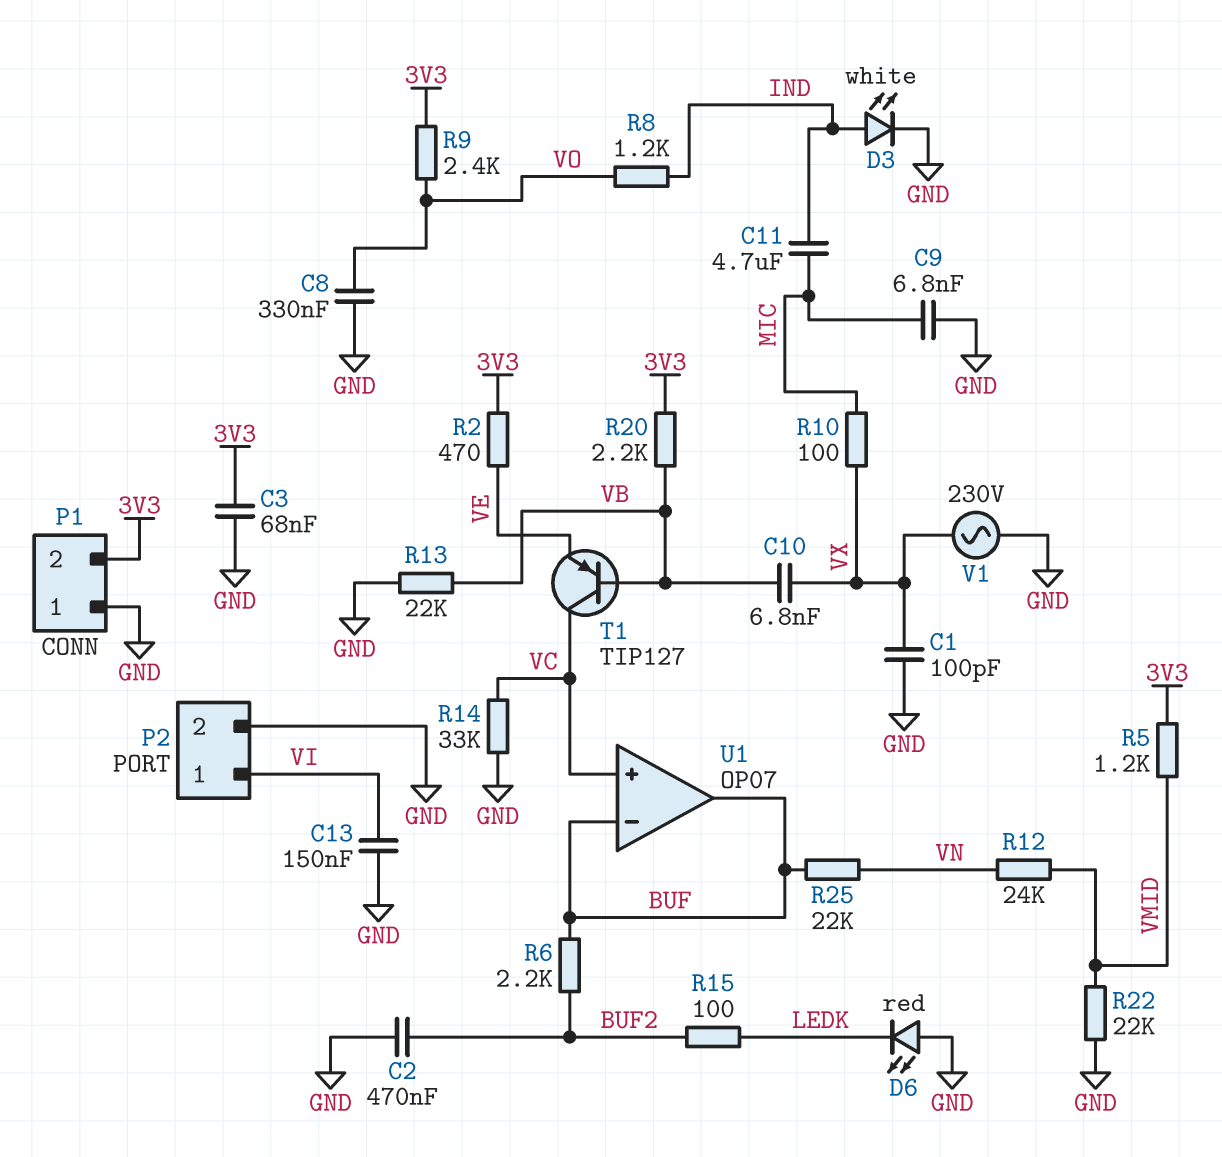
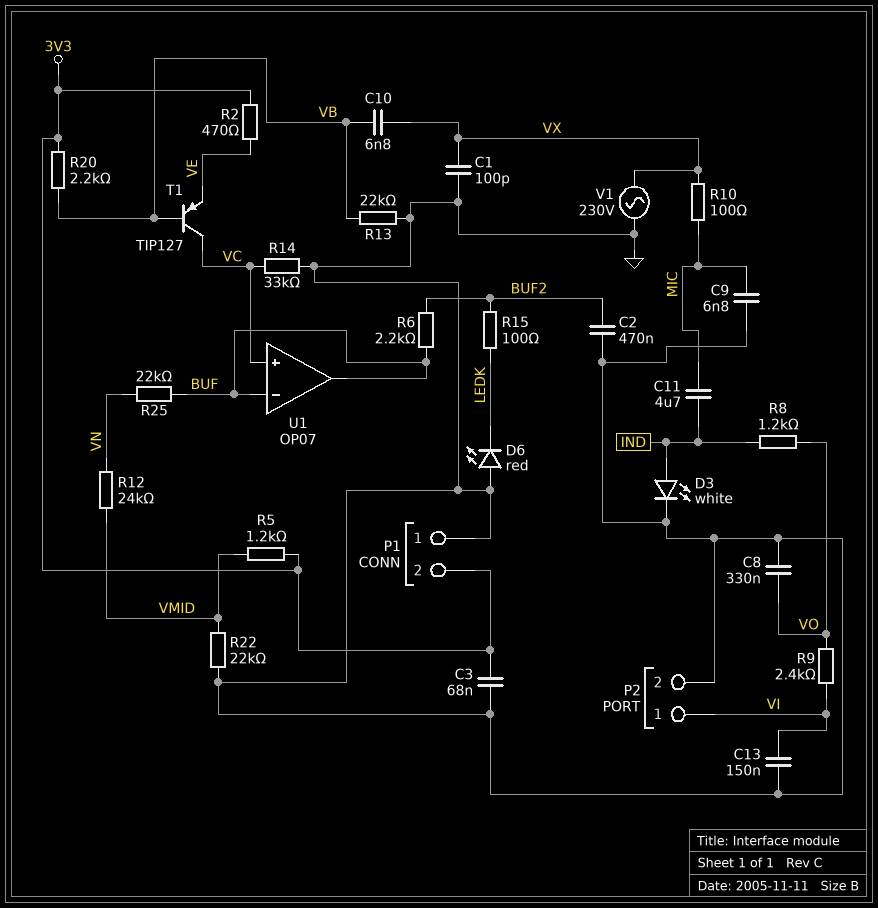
R9: 2.4k (3V3, VO) -> 2.4k (VI, VO)

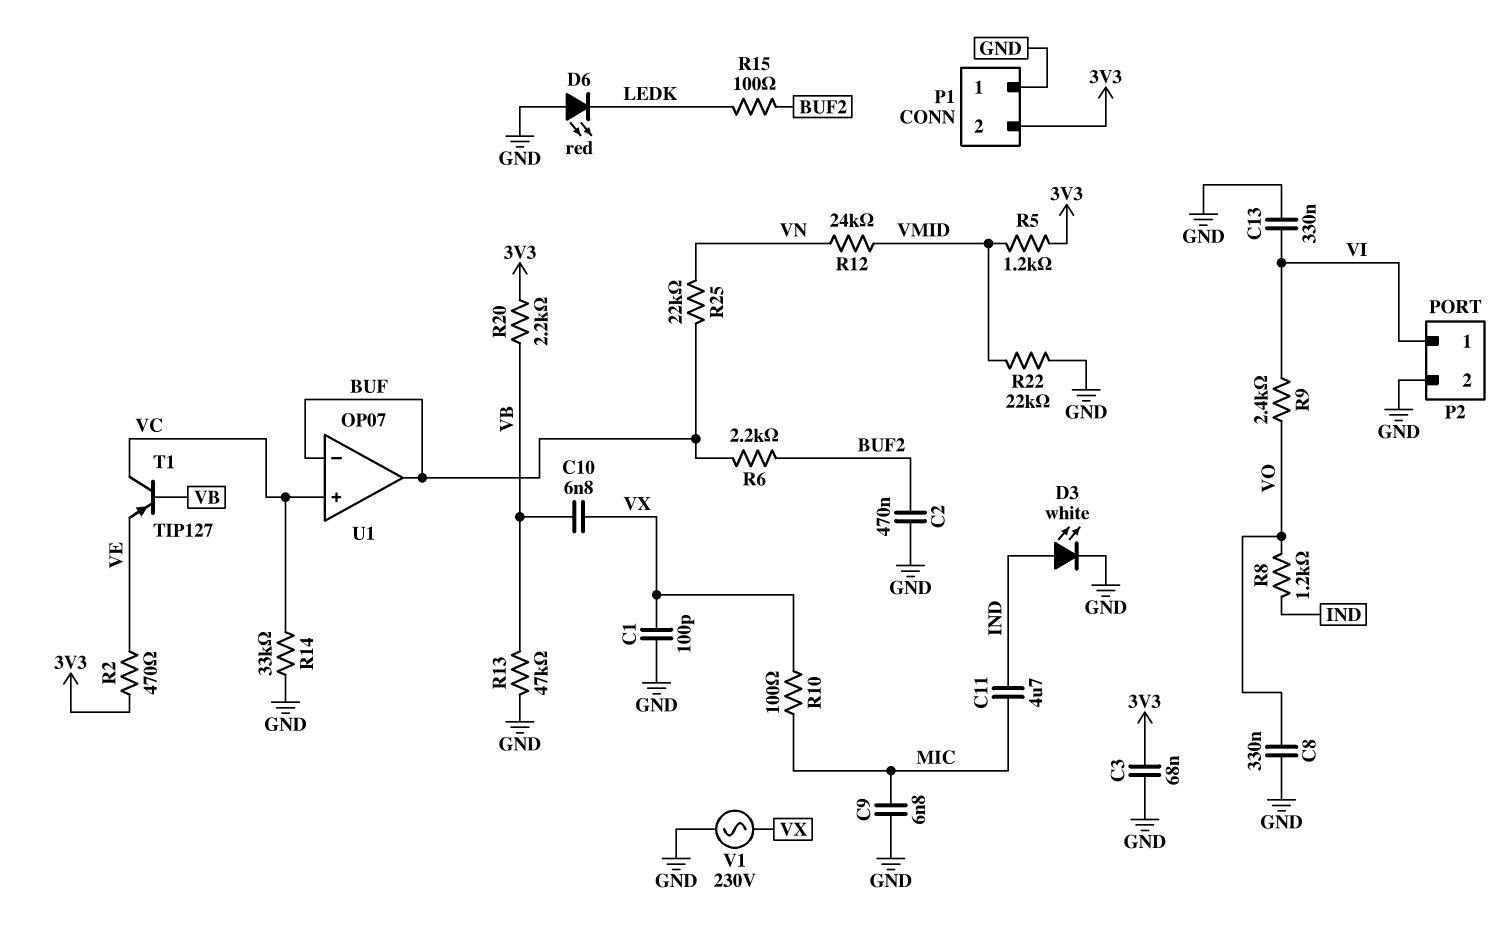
C13: 150nF (GND, VI) -> 330nF (GND, VI)
R13: 22k (GND, VB) -> 47k (GND, VB)

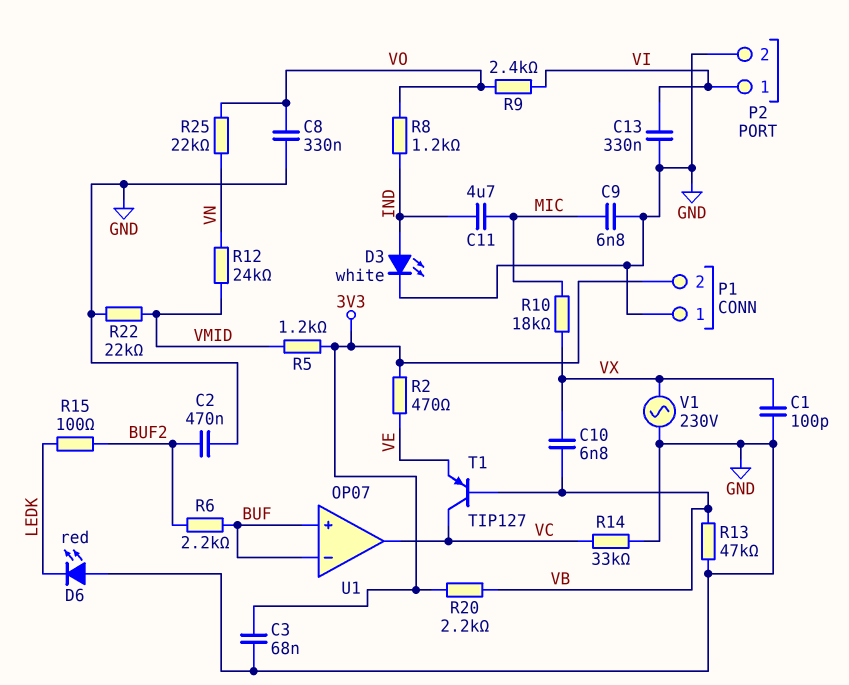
R10: 100 (MIC, VX) -> 18k (MIC, VX)
R25: 22k (BUF, VN) -> 22k (VN, VO)
U1 pin in+: VC -> BUF
U1 pin out: BUF -> VC

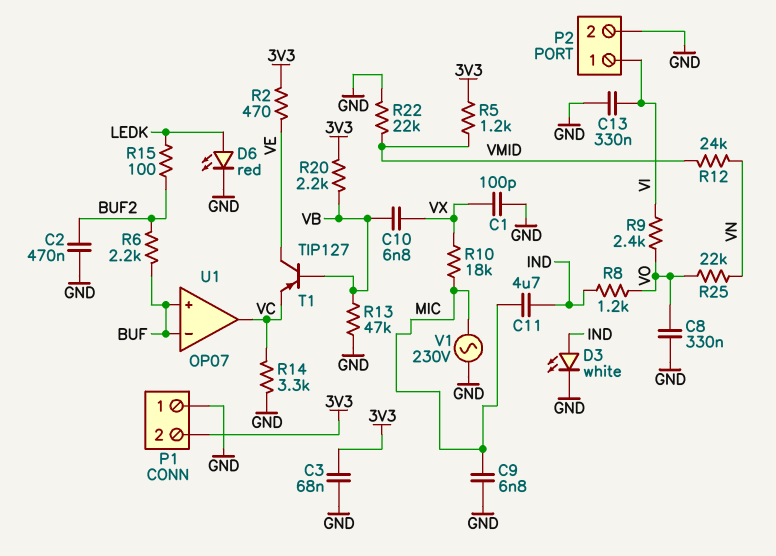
D6: LED red (A GND, K LEDK) -> LED red (A LEDK, K GND)
R14: 33k (GND, VC) -> 3.3k (GND, VC)
T1: PNP TIP127 (B VB, C VC, E VE) -> PNP TIP127 (B VB, C VE, E VC)
V1: AC 230V (GND, VX) -> AC 230V (GND, MIC)

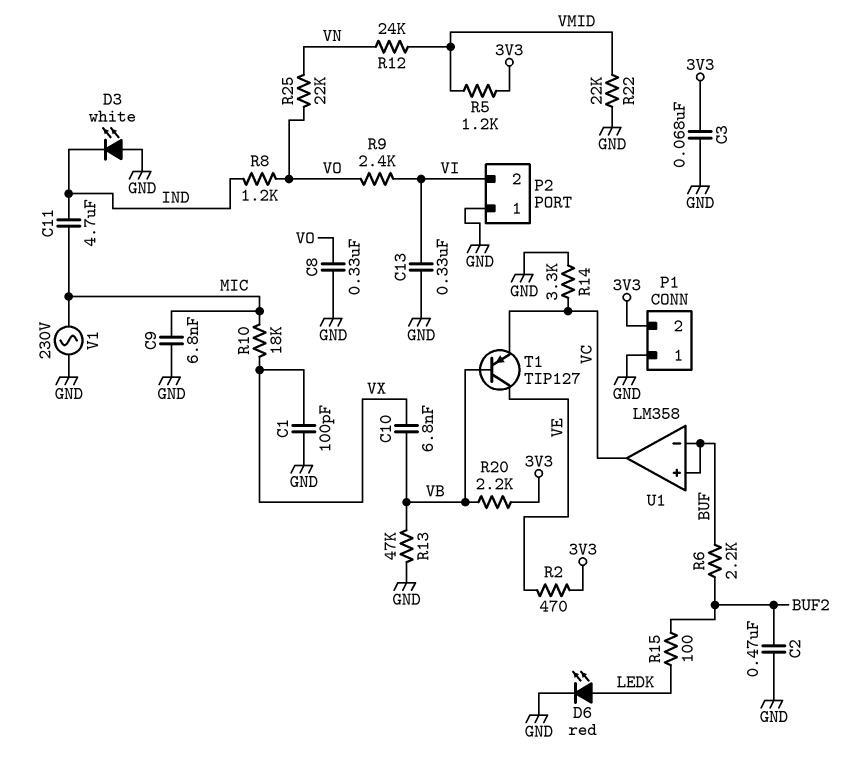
D3: LED white (A IND, K GND) -> LED white (A GND, K IND)
P2 pin 1: VI -> GND
P2 pin 2: GND -> VI
U1: OP07 -> LM358

